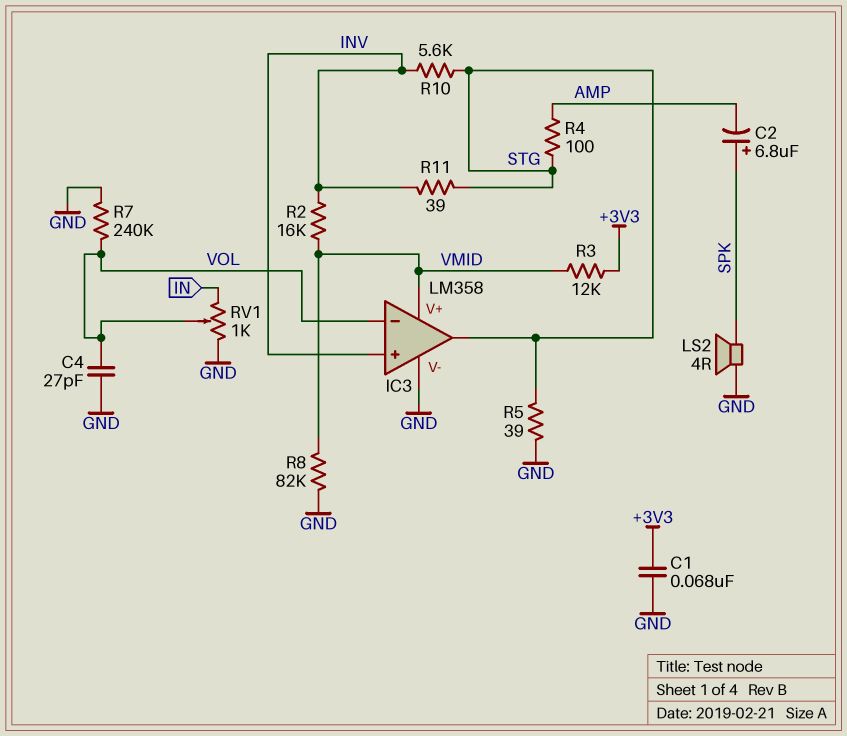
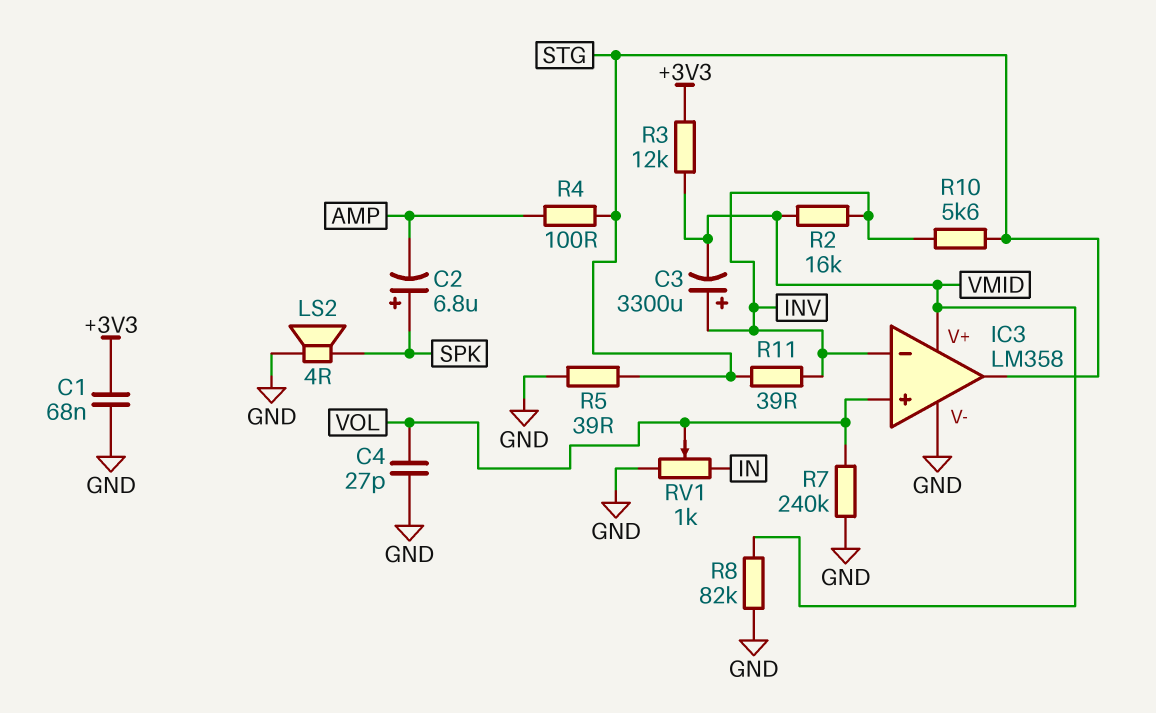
C3: none -> 3300uF (plus INV, minus VMID)
IC3 pin in+: INV -> VOL
IC3 pin in-: VOL -> INV

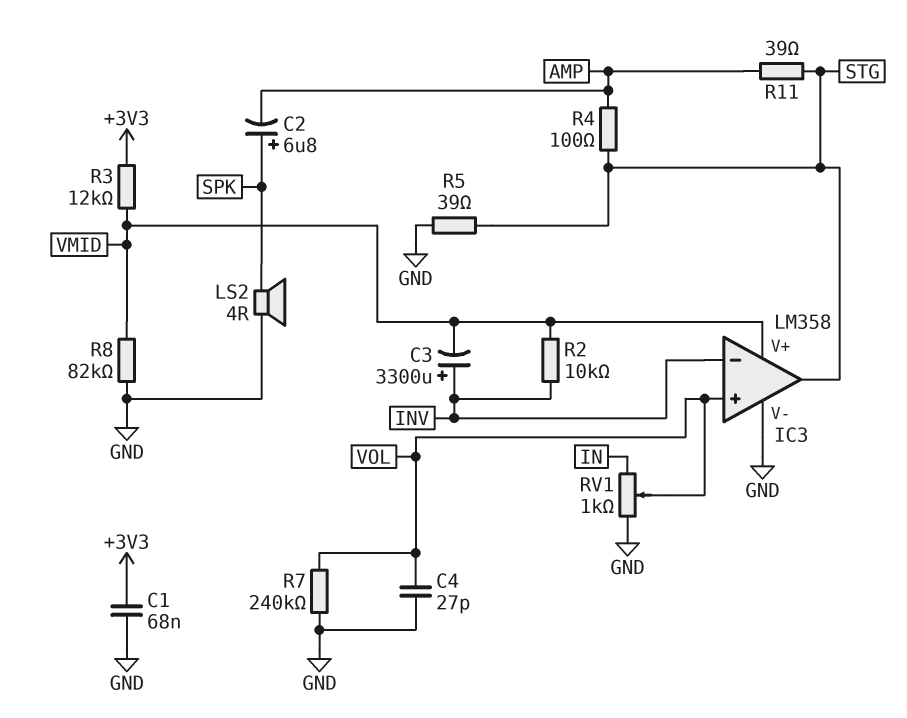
R2: 16k (INV, VMID) -> 10k (INV, VMID)
R10: 5.6k (INV, STG) -> none
R11: 39 (INV, STG) -> 39 (AMP, STG)

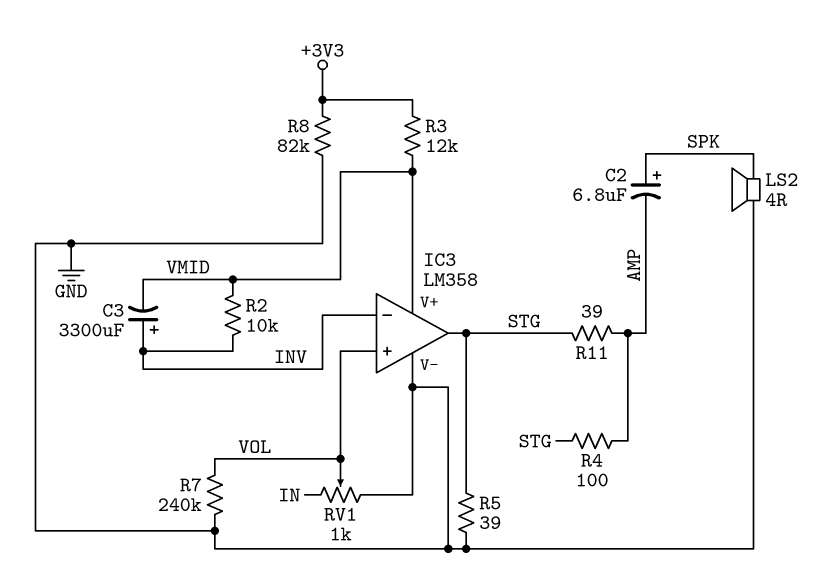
C1: 68nF (+3V3, GND) -> none
C4: 27pF (GND, VOL) -> none
R8: 82k (GND, VMID) -> 82k (+3V3, GND)

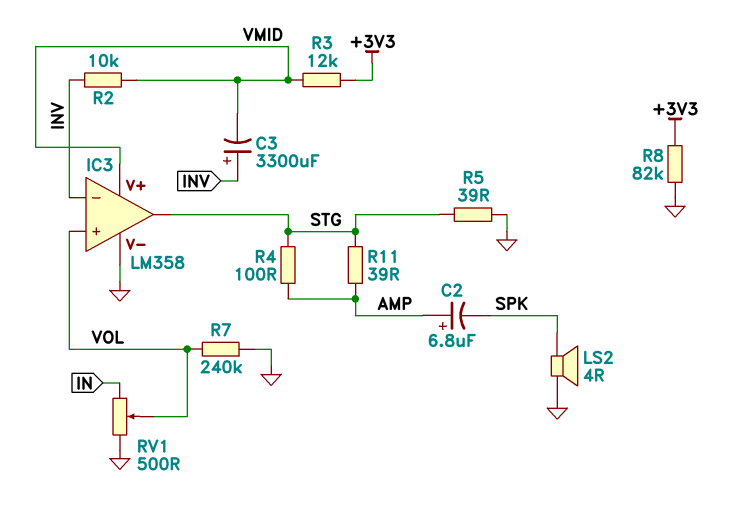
C2: 6.8uF (plus SPK, minus AMP) -> 6.8uF (plus AMP, minus SPK)
RV1: 1k (GND, IN, wiper VOL) -> 500 (GND, IN, wiper VOL)

